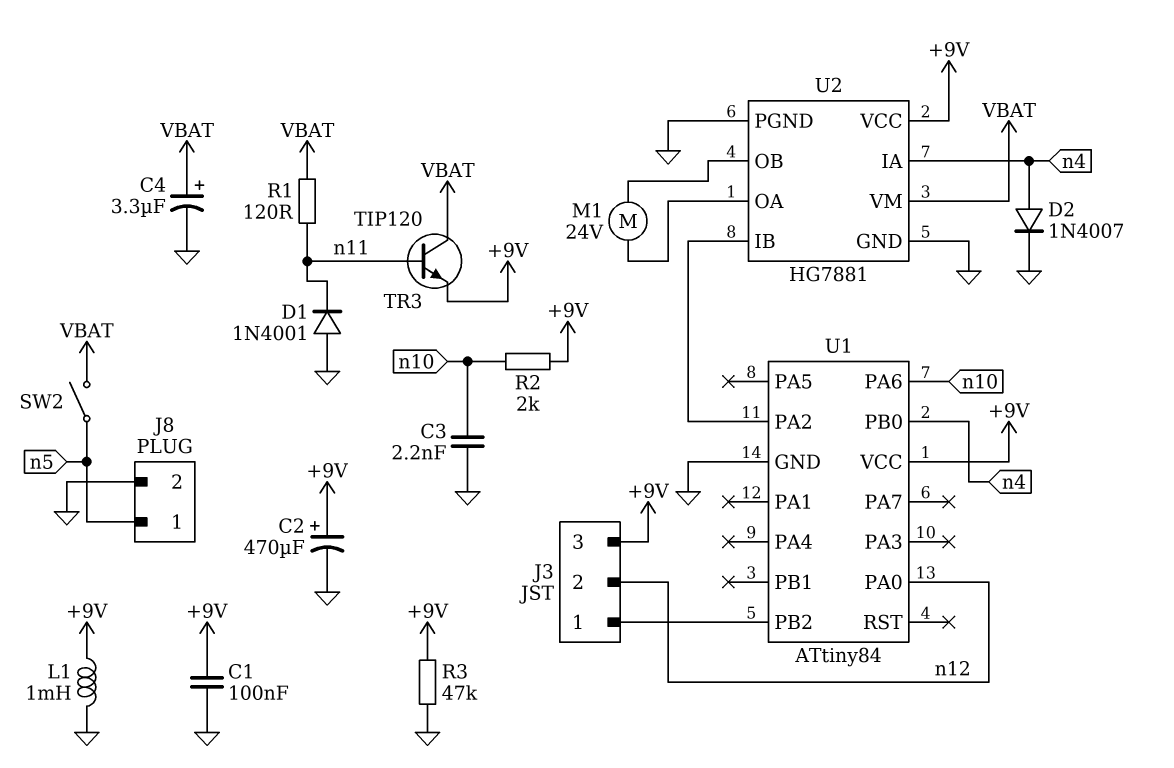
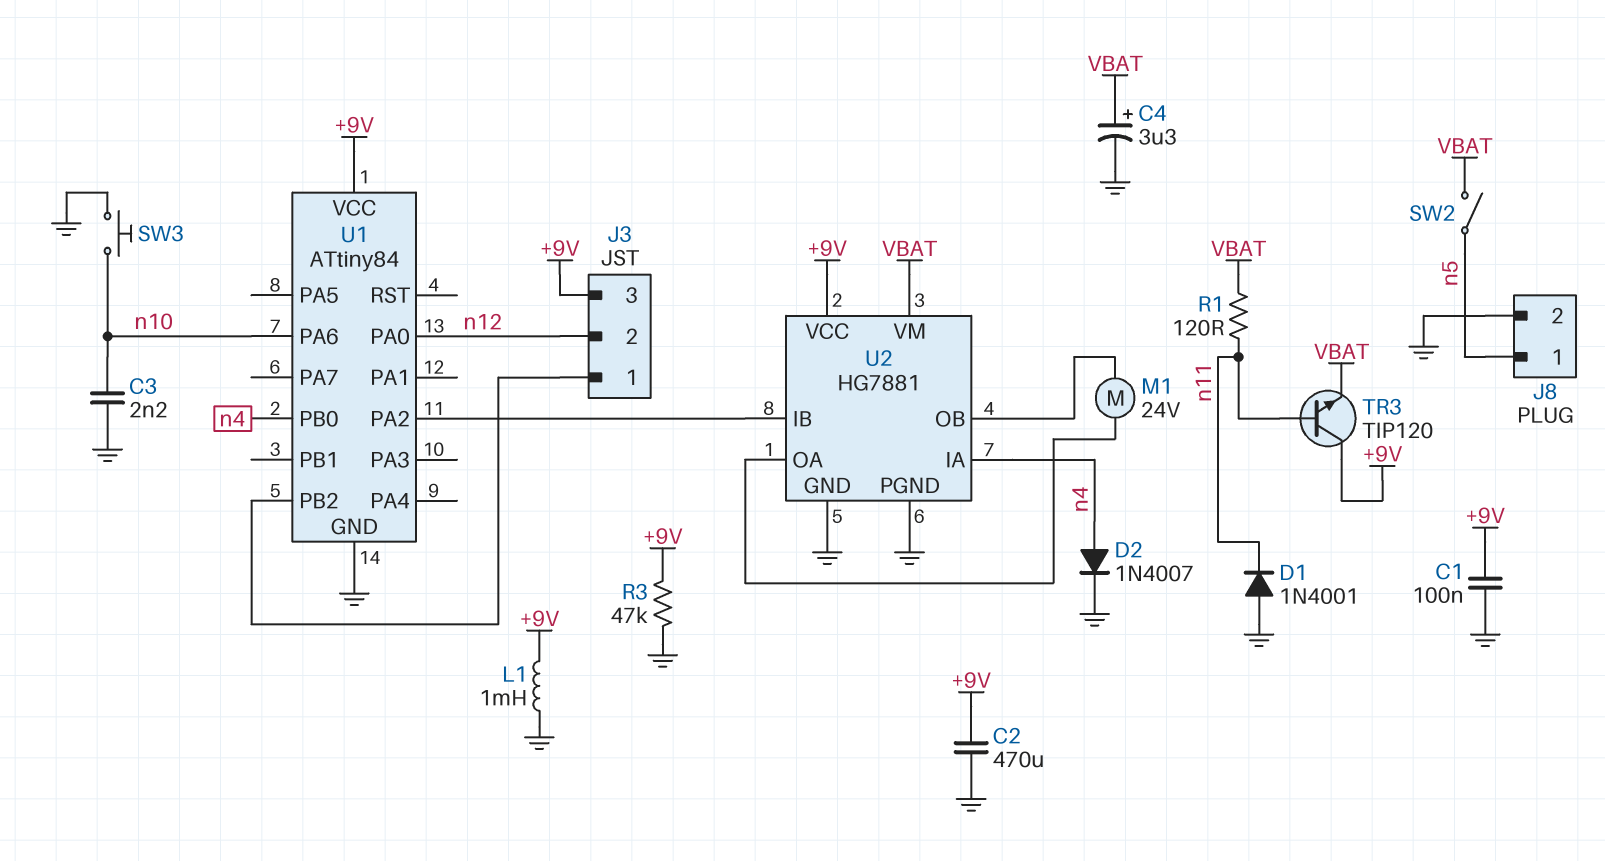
C2: 470uF (plus +9V, minus GND) -> 470uF (+9V, GND)
R2: 2k (+9V, n10) -> none
SW3: none -> button (GND, n10)
TR3: NPN TIP120 (B n11, C VBAT, E +9V) -> NPN TIP120 (B n11, C +9V, E VBAT)

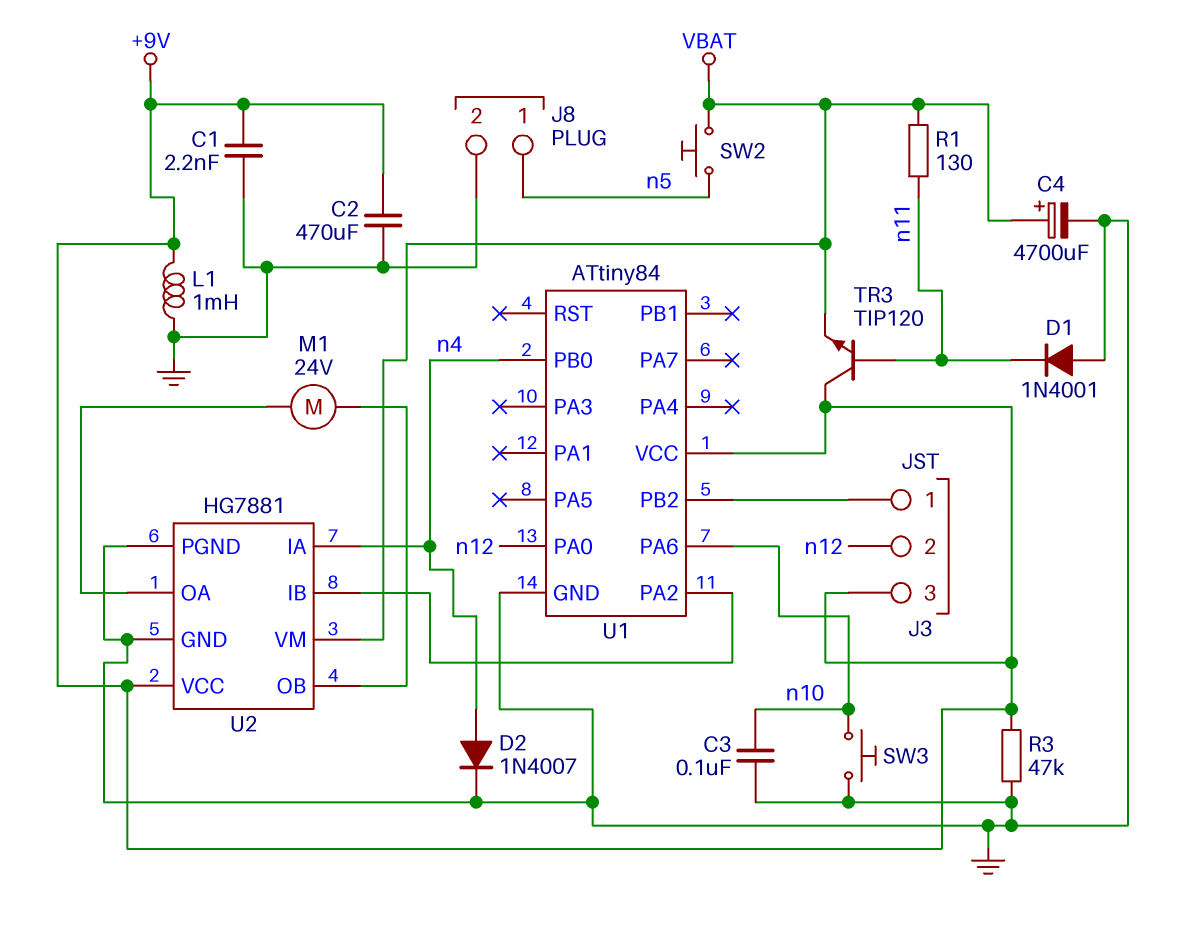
C1: 100nF (+9V, GND) -> 2.2nF (+9V, GND)
C3: 2.2nF (GND, n10) -> 100nF (GND, n10)
C4: 3.3uF (plus VBAT, minus GND) -> 4700uF (plus VBAT, minus GND)
R1: 120 (VBAT, n11) -> 130 (VBAT, n11)
SW2: switch (VBAT, n5) -> button (VBAT, n5)

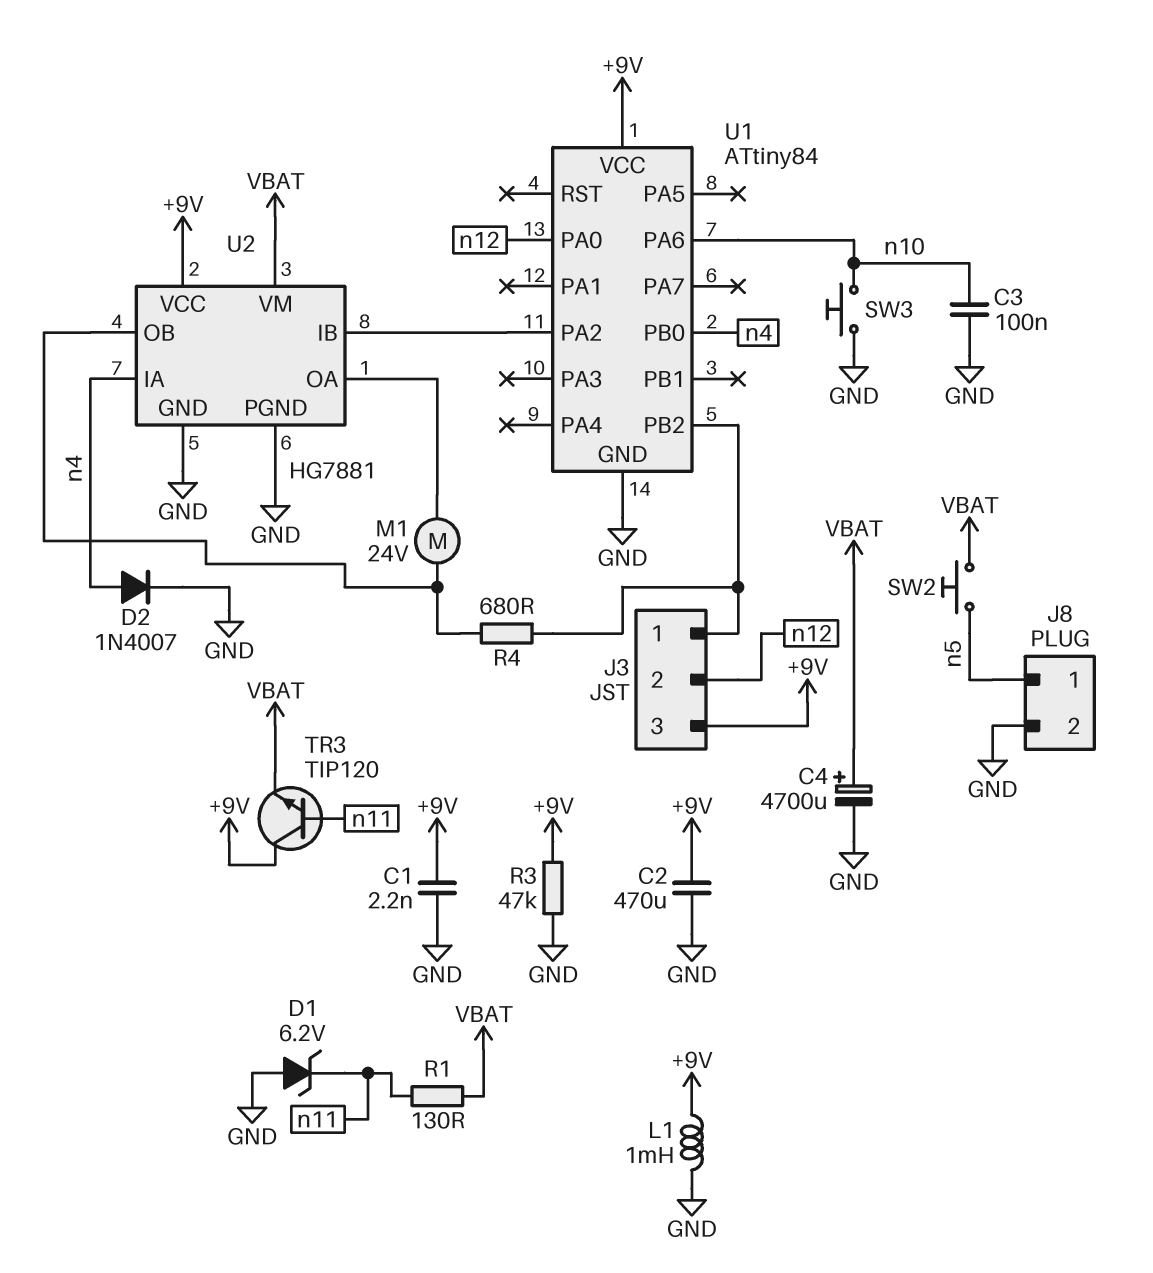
D1: diode 1N4001 (A GND, K n11) -> zener 6.2V (A GND, K n11)
R4: none -> 680 (J3/1, U2/OB)

